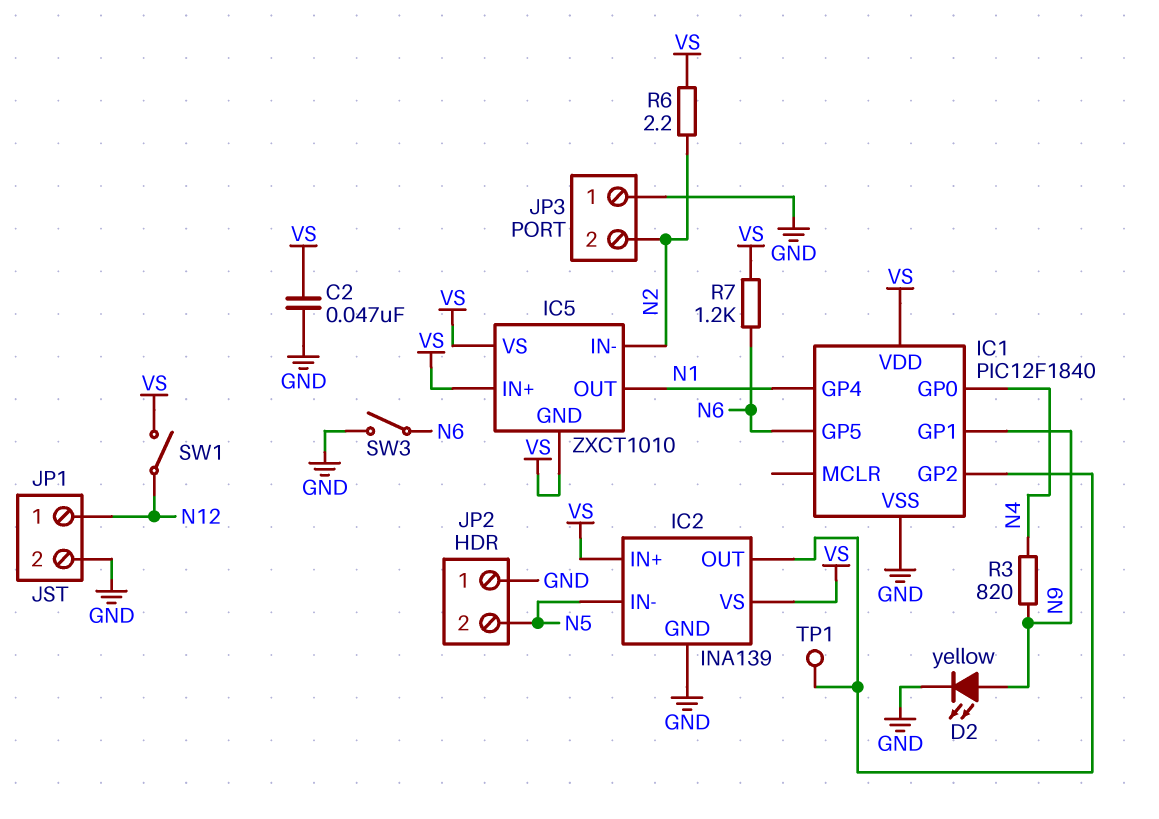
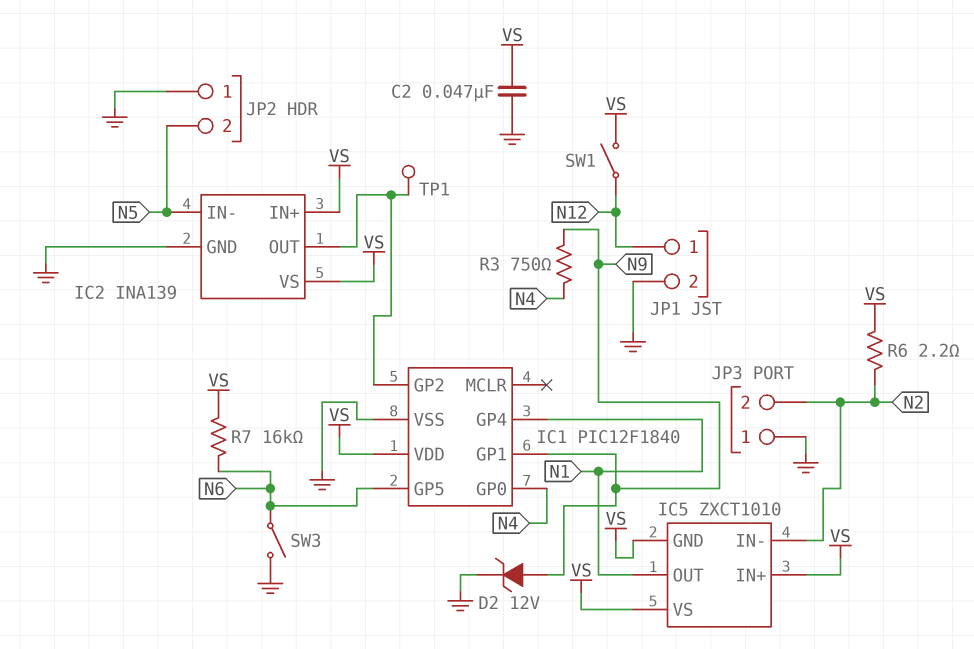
D2: LED yellow (A N9, K GND) -> zener 12V (A N9, K GND)
R3: 820 (N4, N9) -> 750 (N4, N9)
R7: 1.2k (N6, VS) -> 16k (N6, VS)

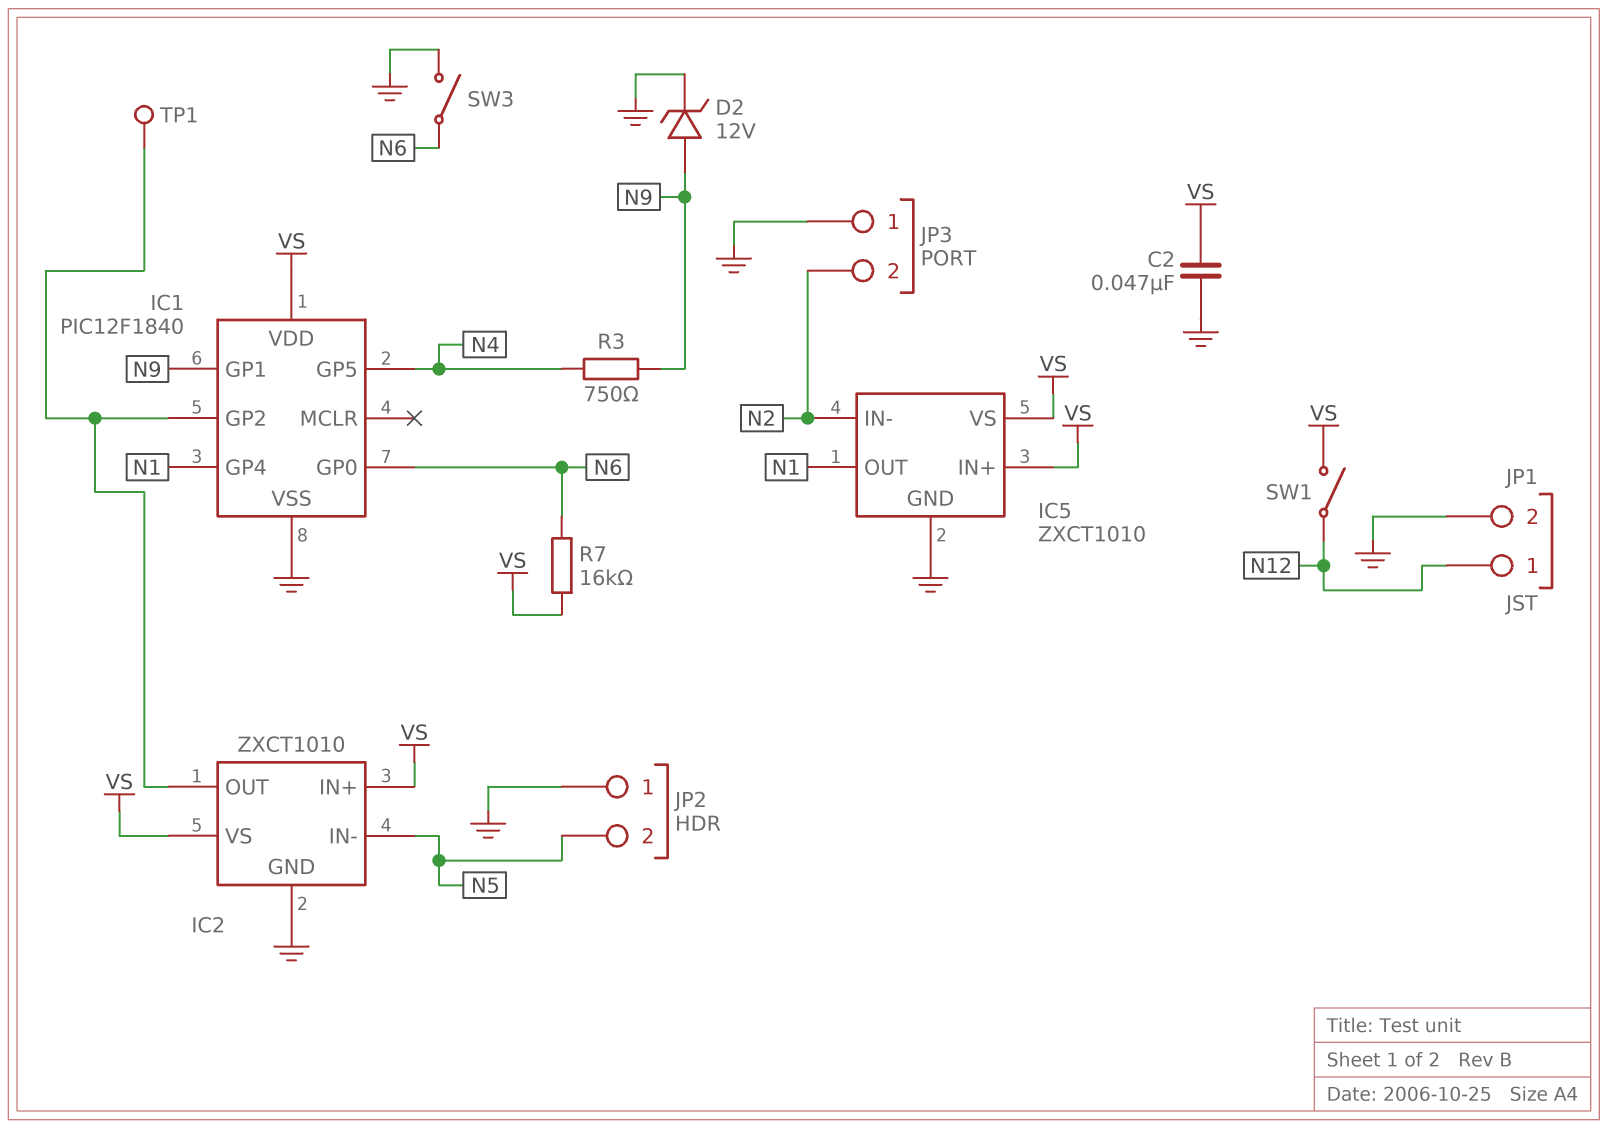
IC1 pin GP0: N4 -> N6
IC1 pin GP5: N6 -> N4
IC2: INA139 -> ZXCT1010
IC5 pin GND: VS -> GND
R6: 2.2 (N2, VS) -> none

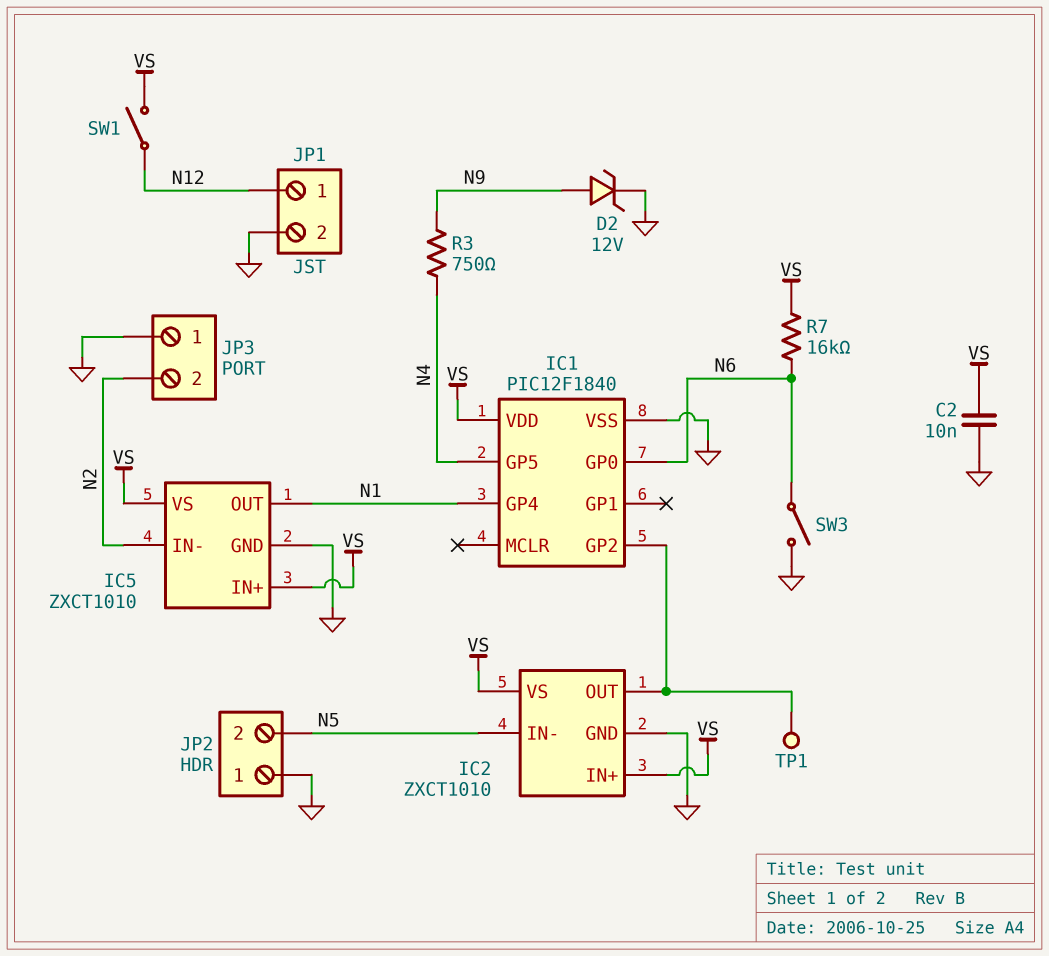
C2: 47nF (GND, VS) -> 10nF (GND, VS)
IC1 pin GP1: N9 -> none

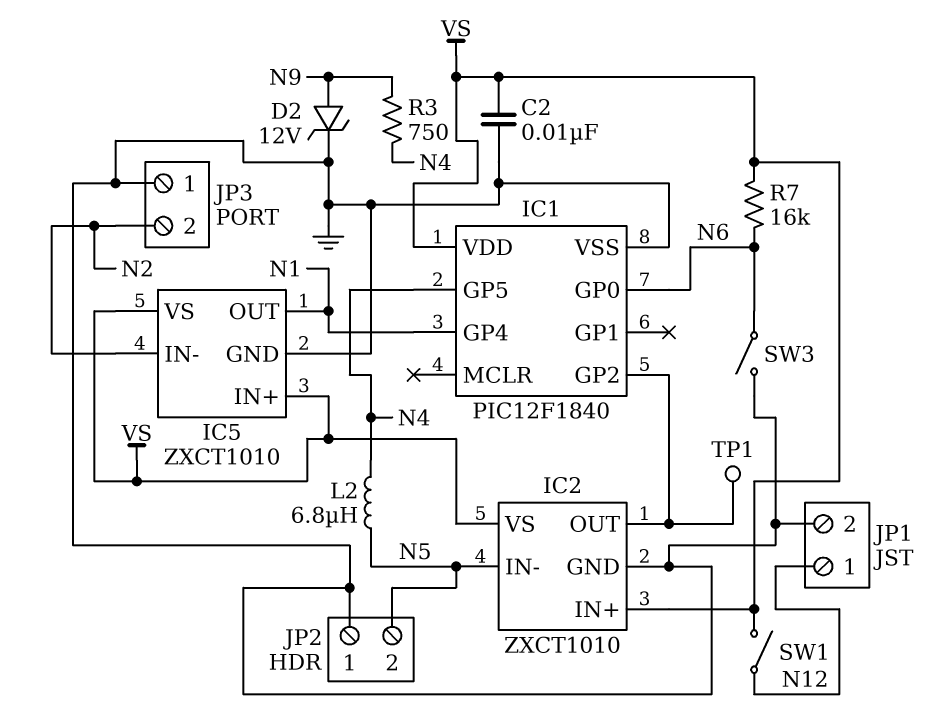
L2: none -> 6.8uH (N4, N5)

